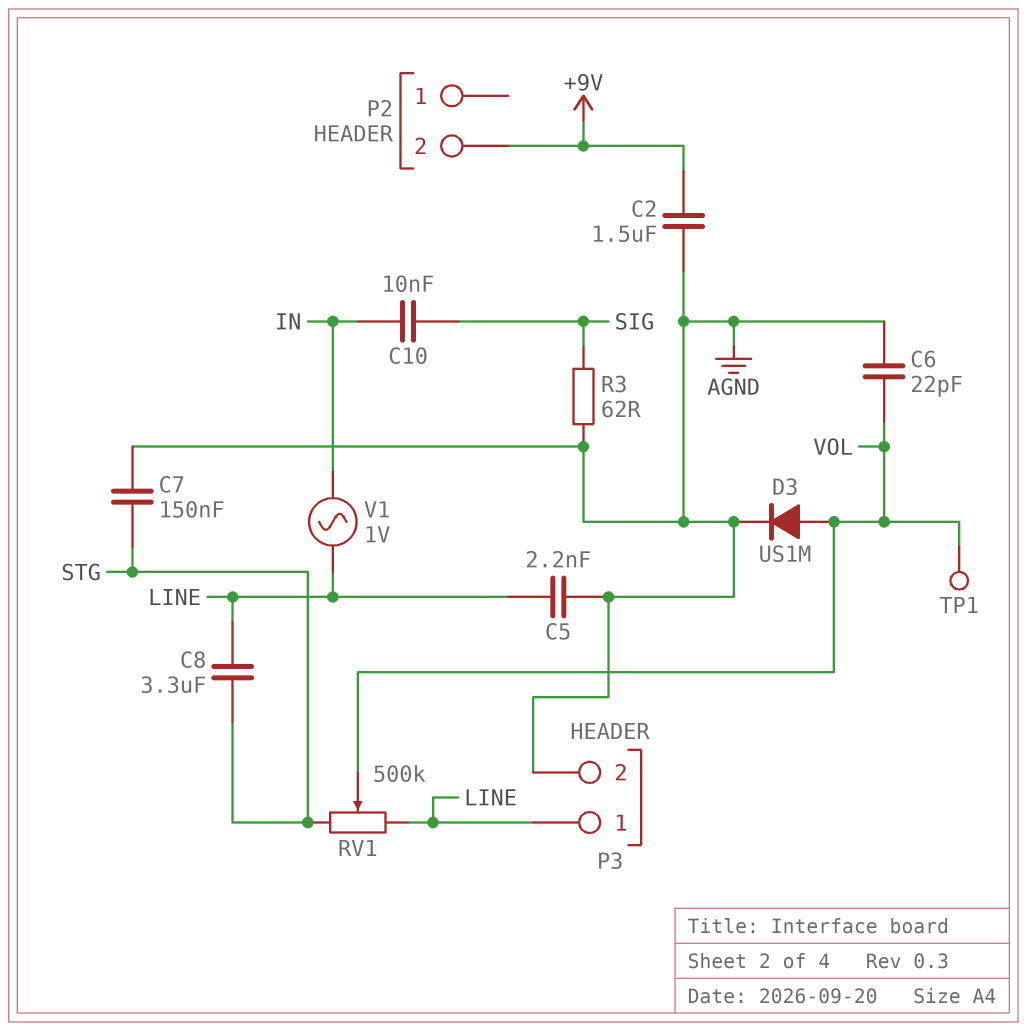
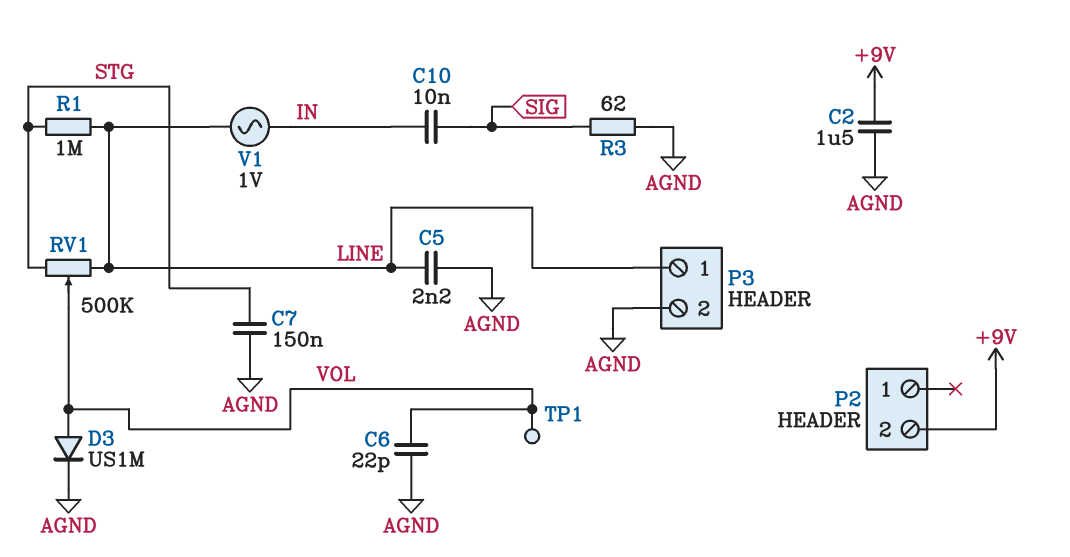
C8: 3.3uF (LINE, STG) -> none
R1: none -> 1M (LINE, STG)

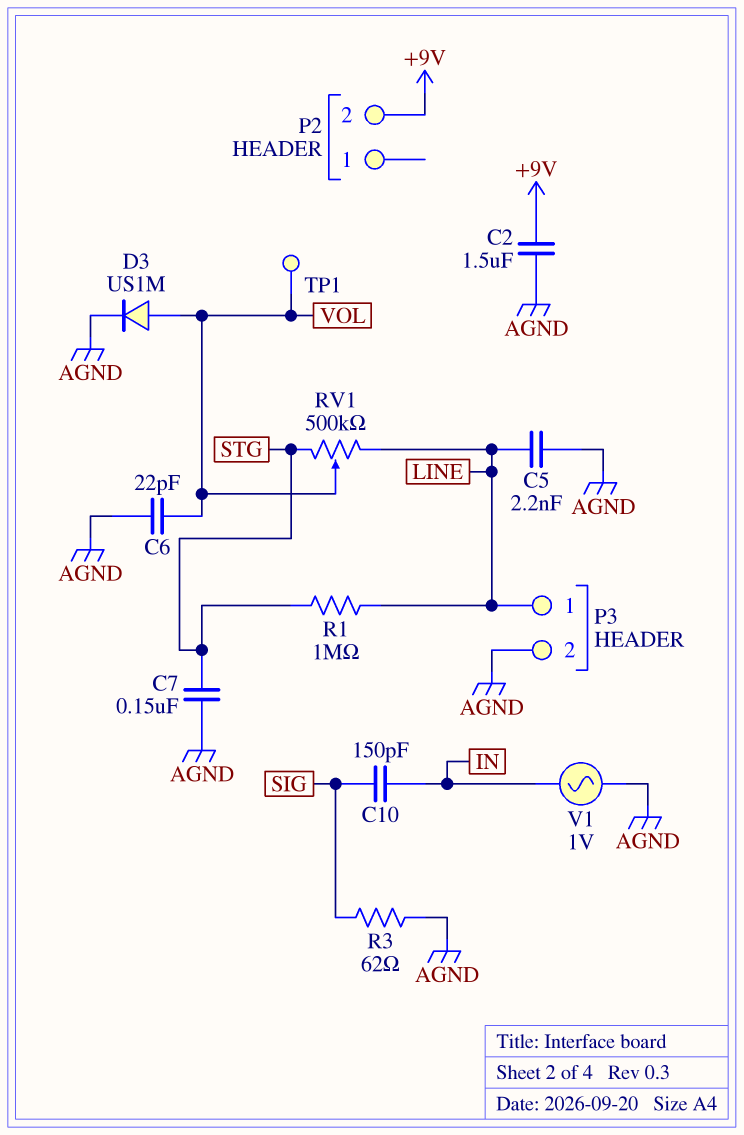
C10: 10nF (IN, SIG) -> 150pF (IN, SIG)
V1: AC 1V (IN, LINE) -> AC 1V (AGND, IN)

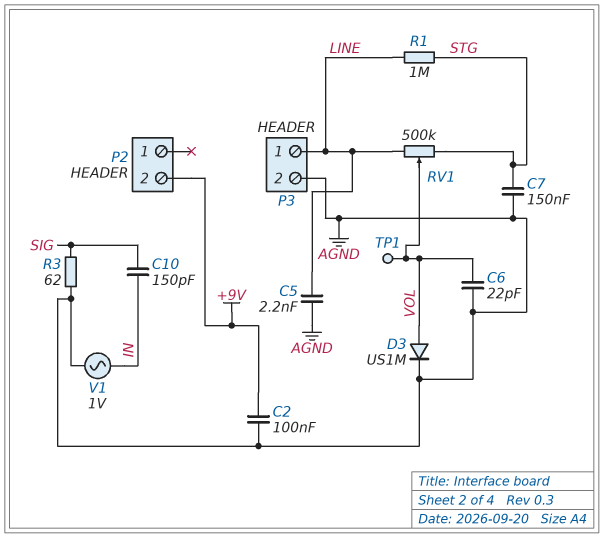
C2: 1.5uF (+9V, AGND) -> 100nF (+9V, AGND)

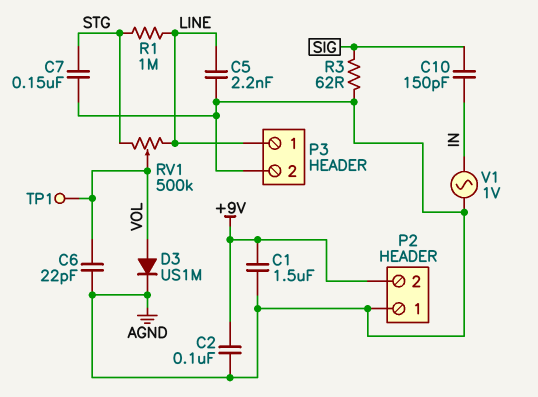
C1: none -> 1.5uF (+9V, AGND)
P2 pin 1: none -> AGND

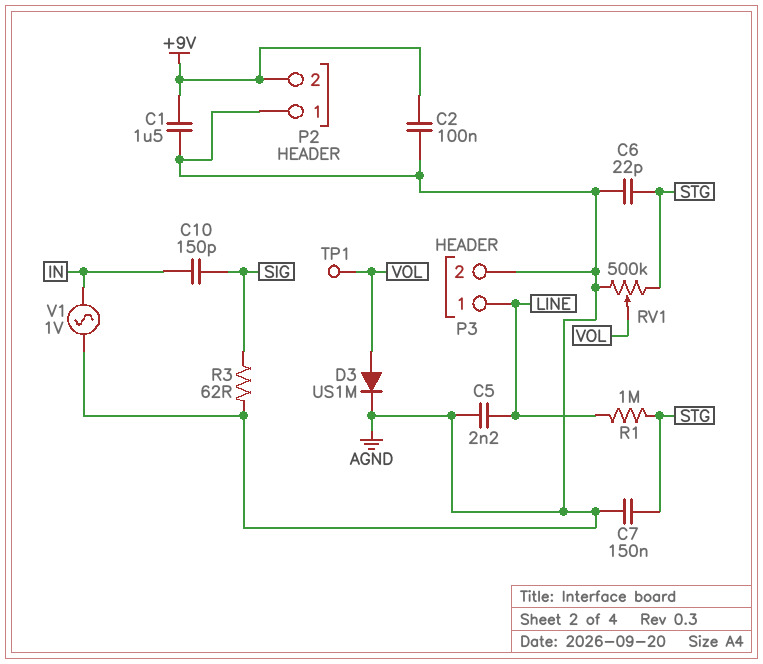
C6: 22pF (AGND, VOL) -> 22pF (AGND, STG)
RV1: 500k (LINE, STG, wiper VOL) -> 500k (AGND, STG, wiper VOL)

